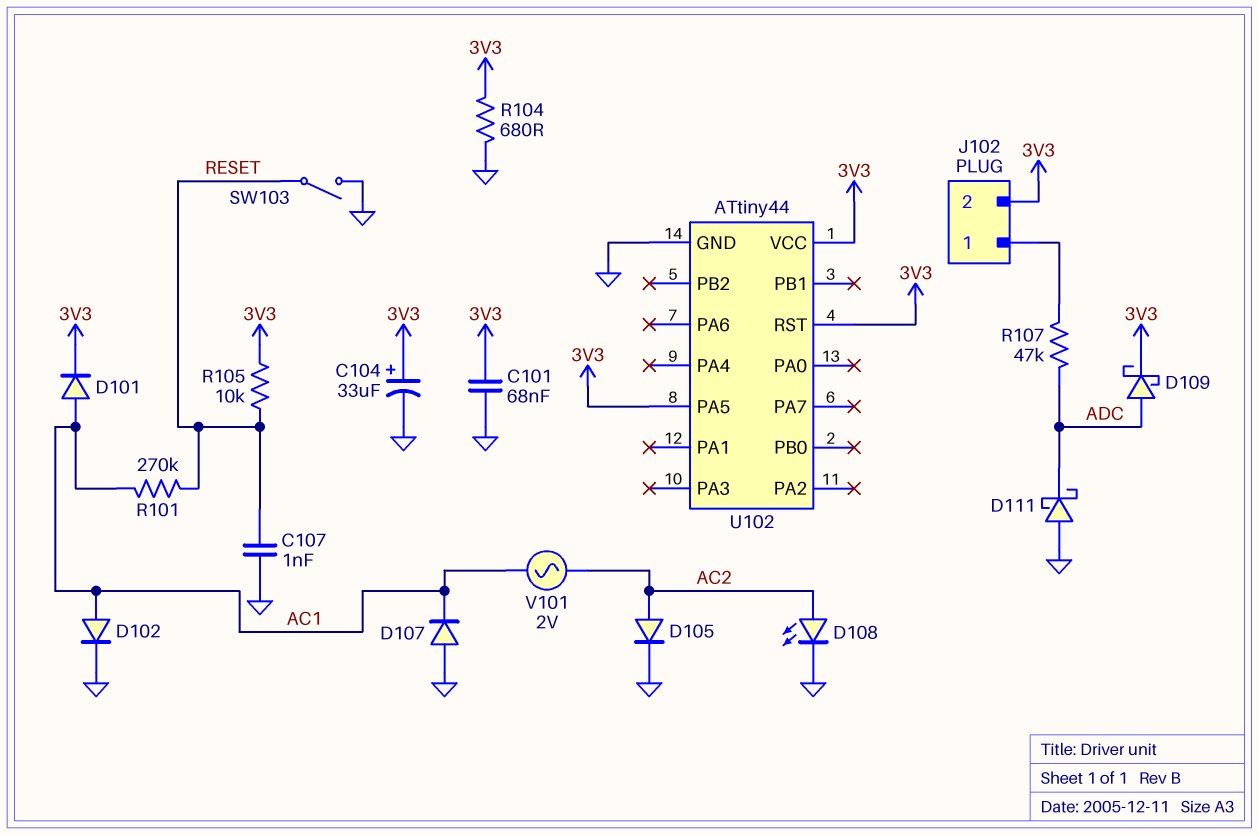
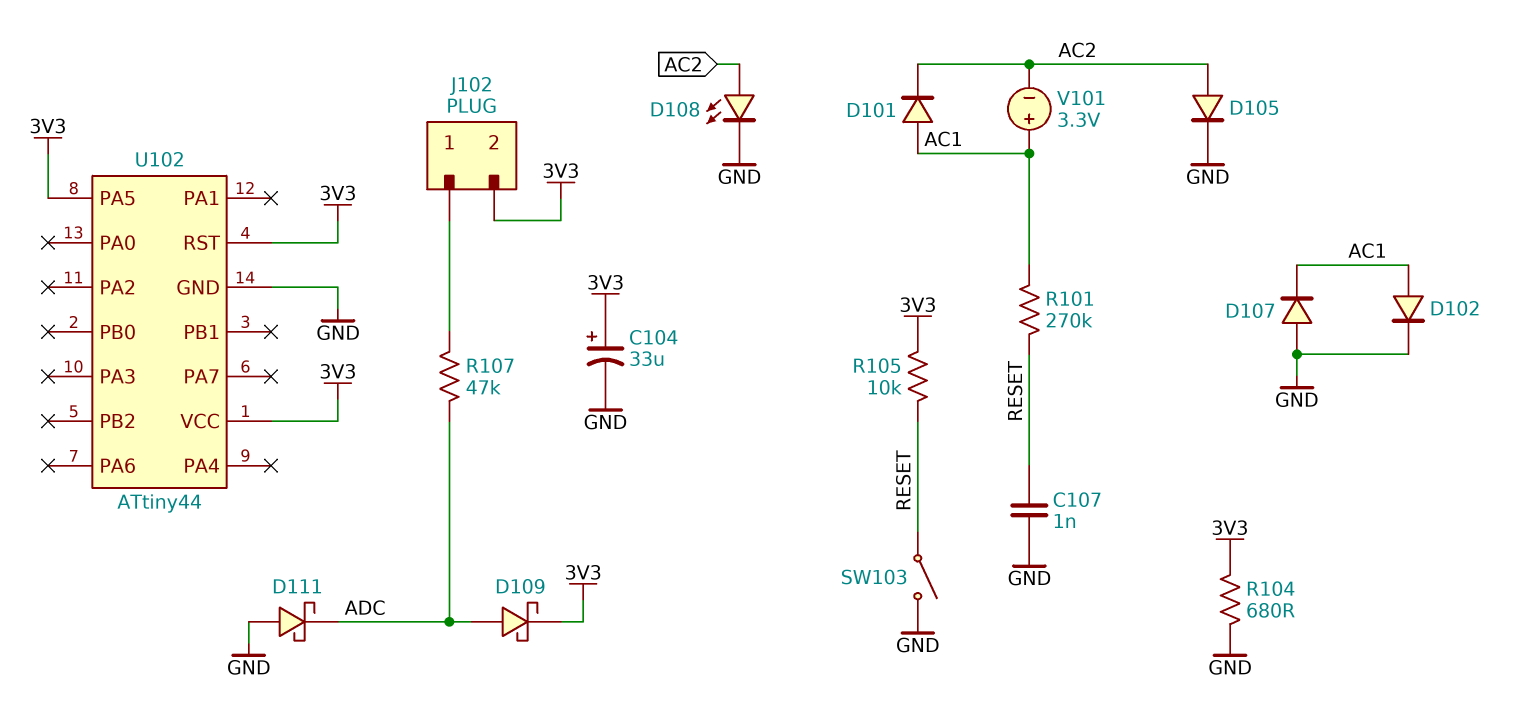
C101: 68nF (3V3, GND) -> none
D101: diode (A AC1, K 3V3) -> diode (A AC1, K AC2)
V101: AC 2V (AC1, AC2) -> 3.3V (plus AC1, minus AC2)

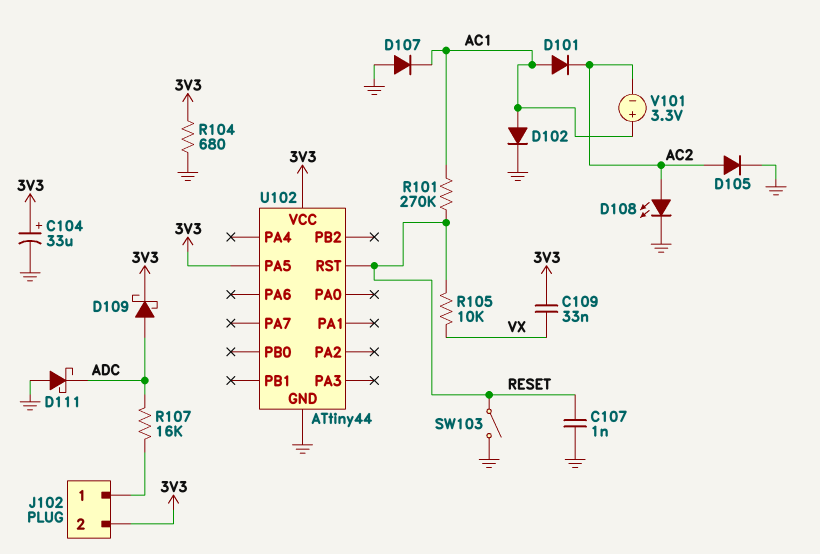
C109: none -> 33nF (3V3, VX)
R105: 10k (3V3, RESET) -> 10k (RESET, VX)
R107: 47k (ADC, J102/1) -> 16k (ADC, J102/1)
U102 pin RST: 3V3 -> RESET

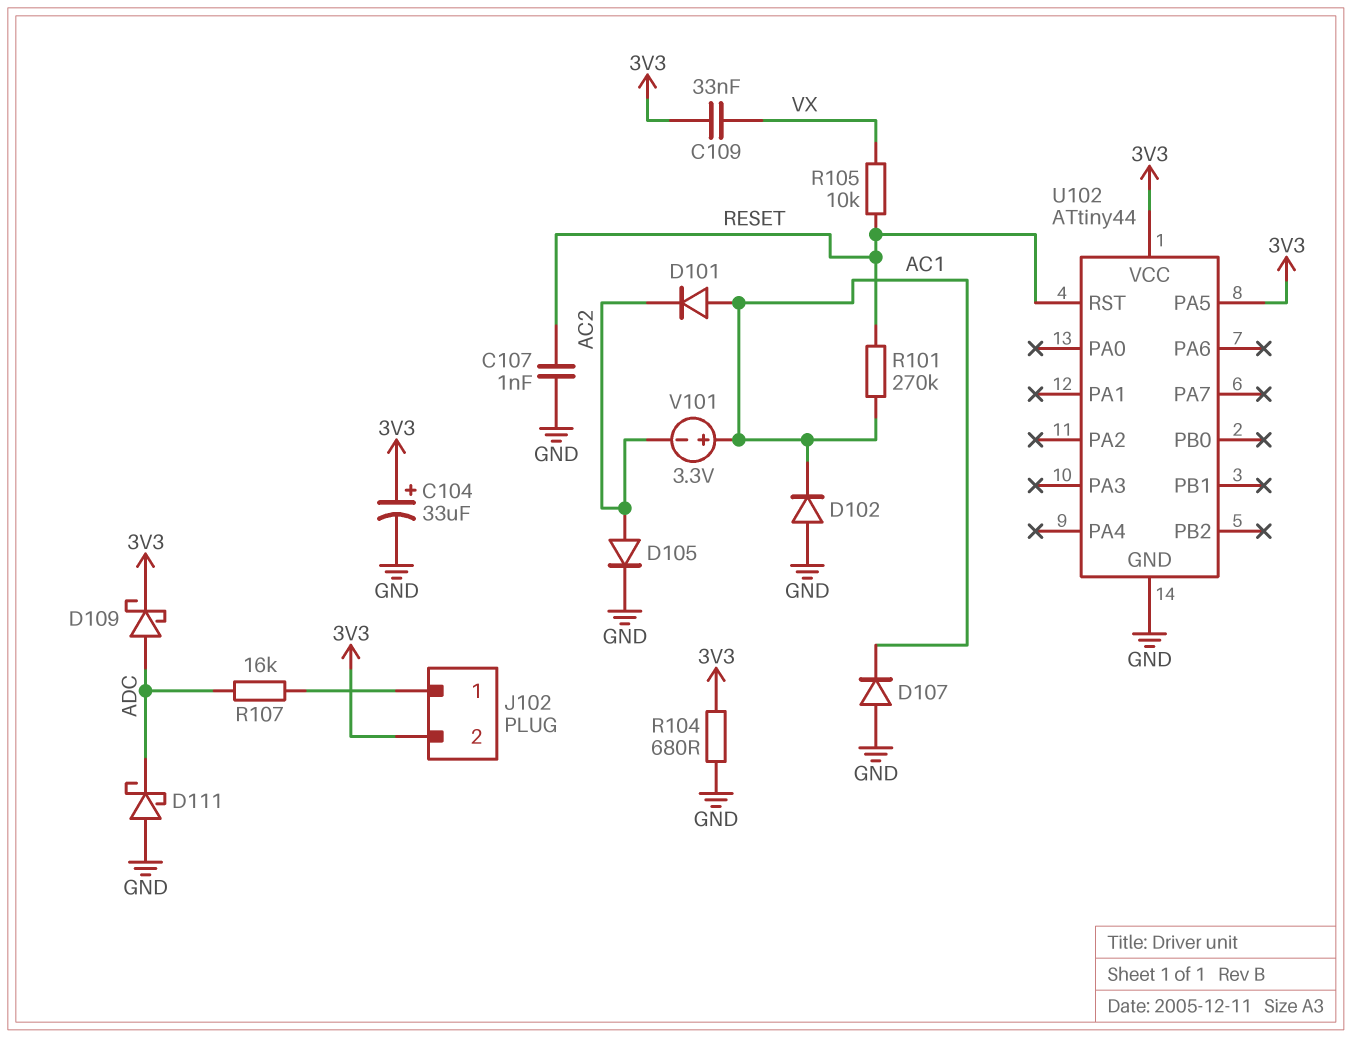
D102: diode (A AC1, K GND) -> diode (A GND, K AC1)
D108: LED (A AC2, K GND) -> none
SW103: switch (GND, RESET) -> none

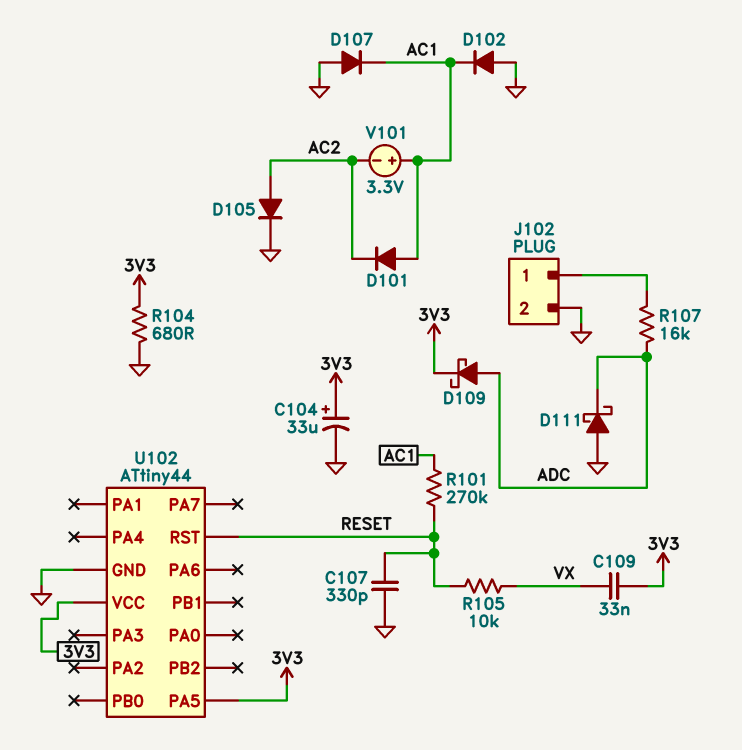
C107: 1nF (GND, RESET) -> 330pF (GND, RESET)
J102 pin 2: 3V3 -> GND

